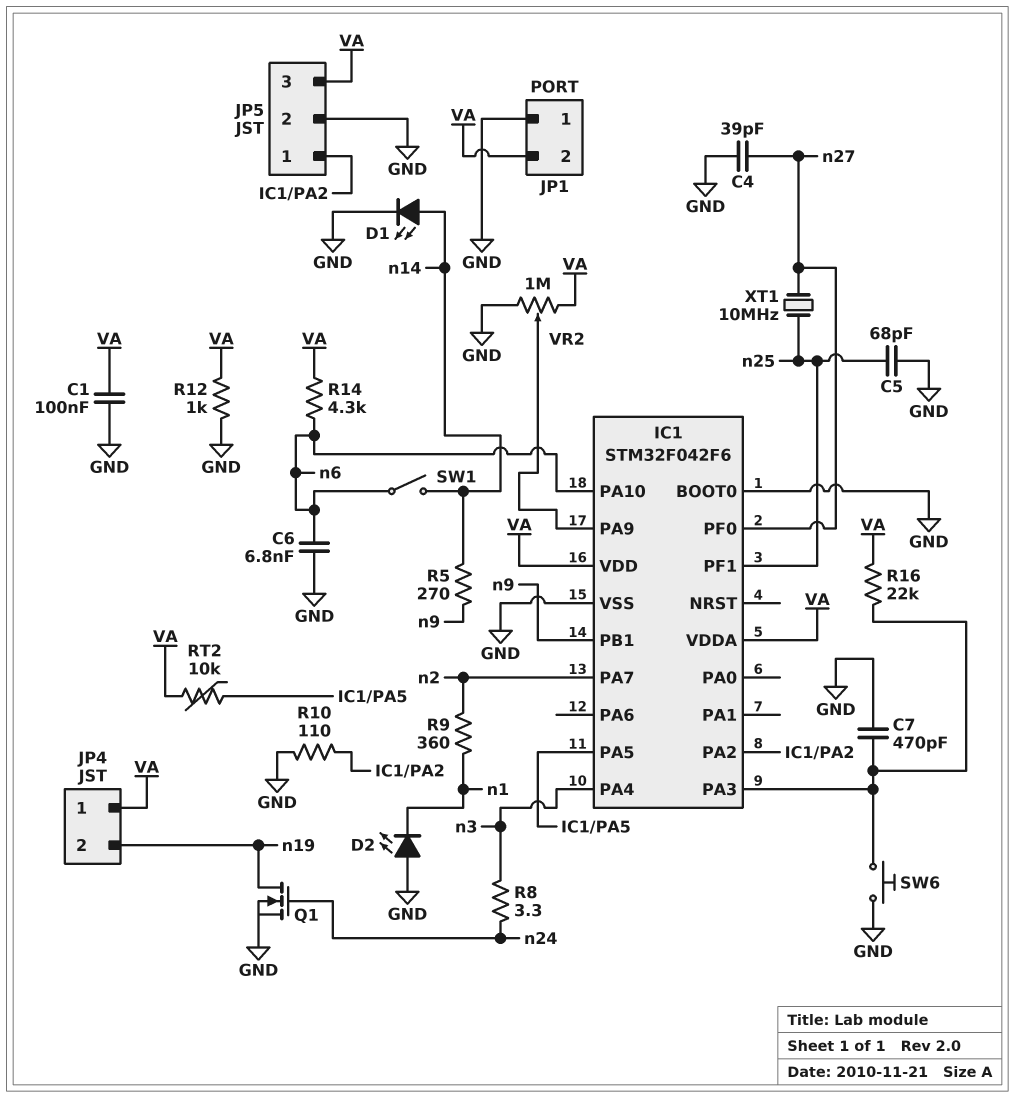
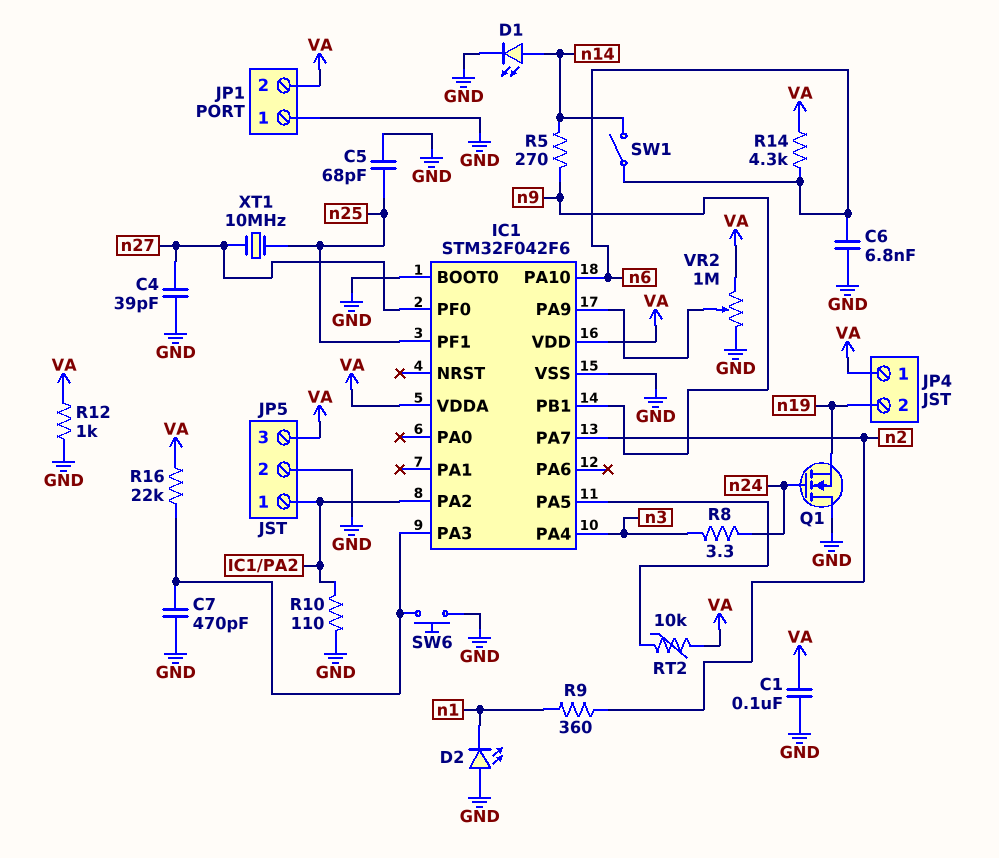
Q1: NMOS (G n24, D n19, S GND) -> NMOS (G n24, D GND, S n19)

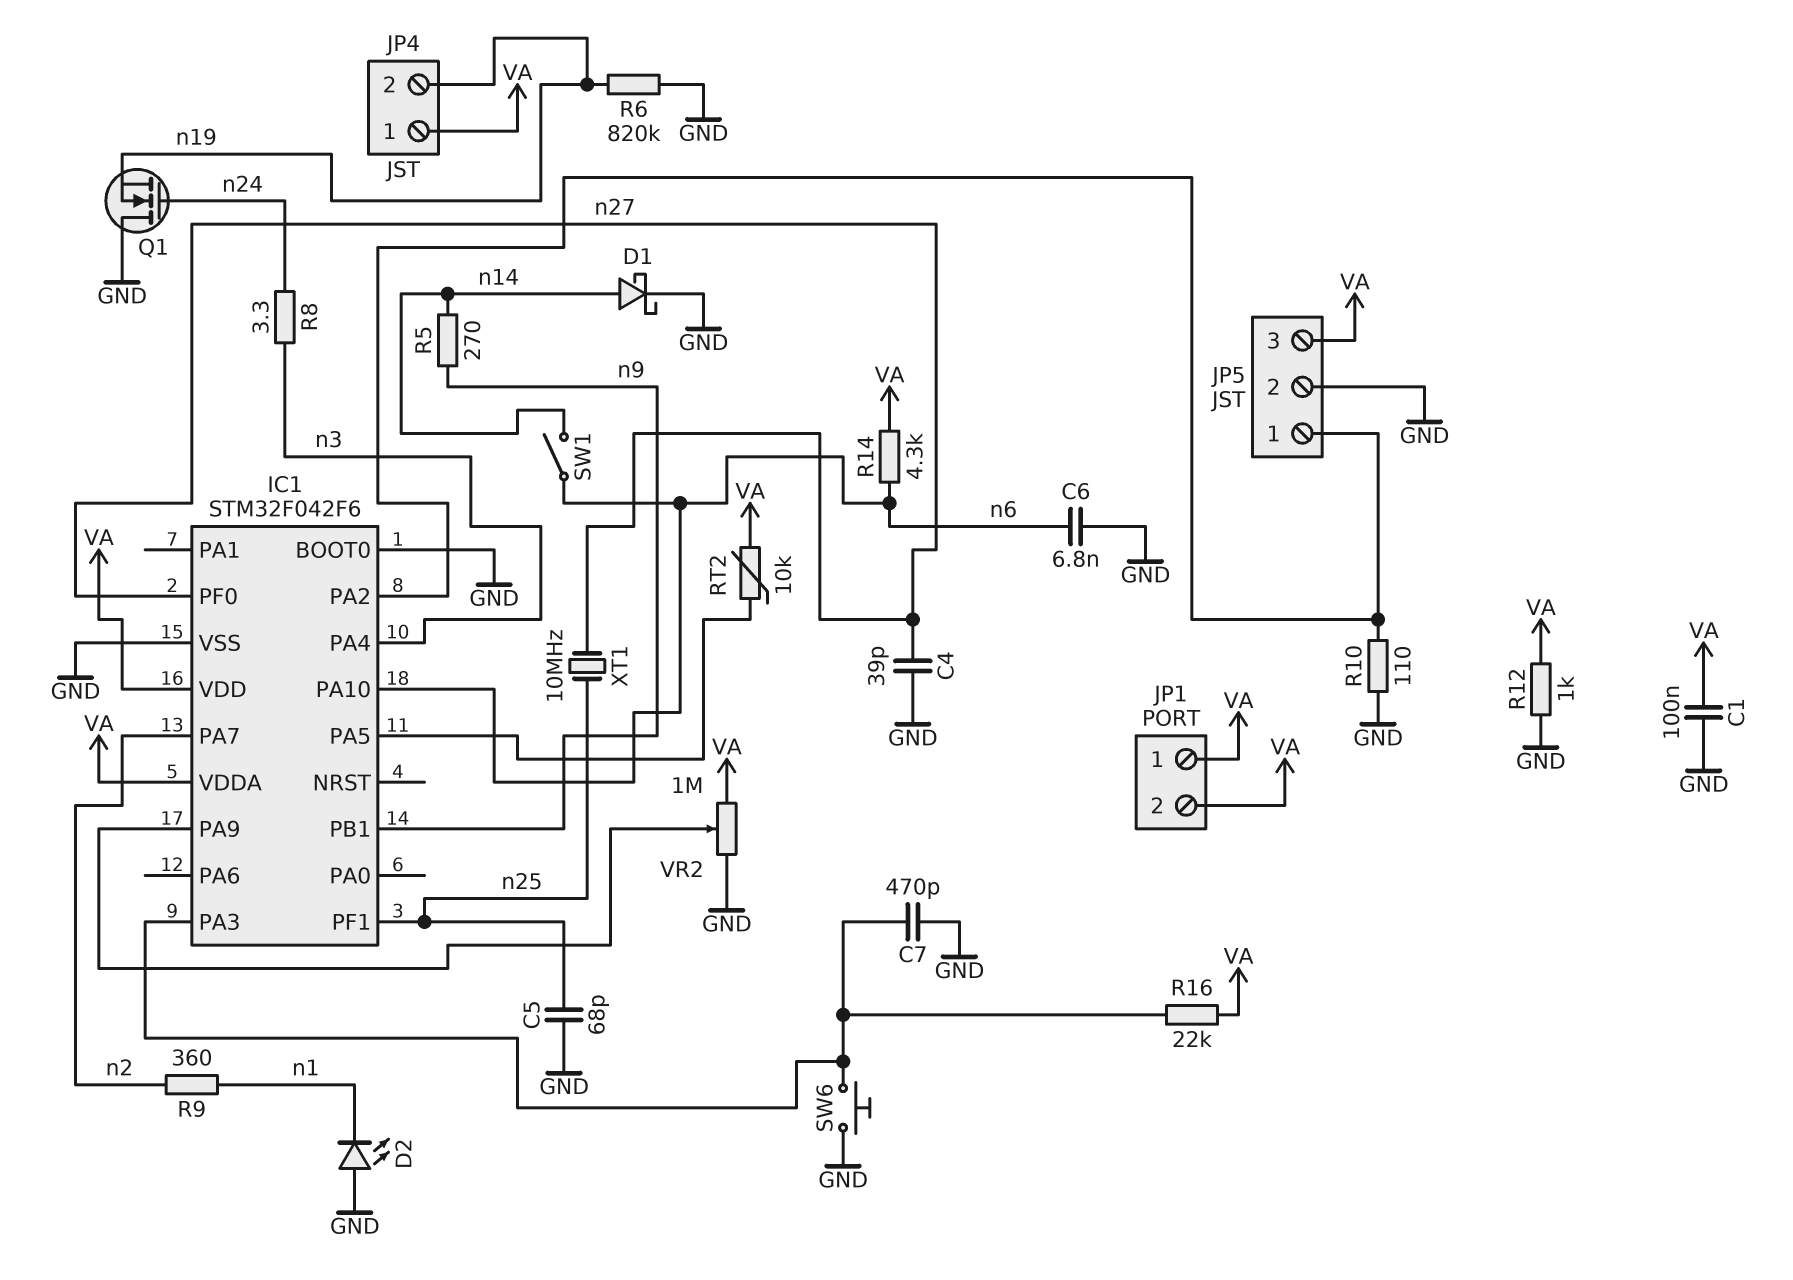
D1: LED (A n14, K GND) -> schottky (A n14, K GND)
JP1 pin 1: GND -> VA
R6: none -> 820k (GND, n19)

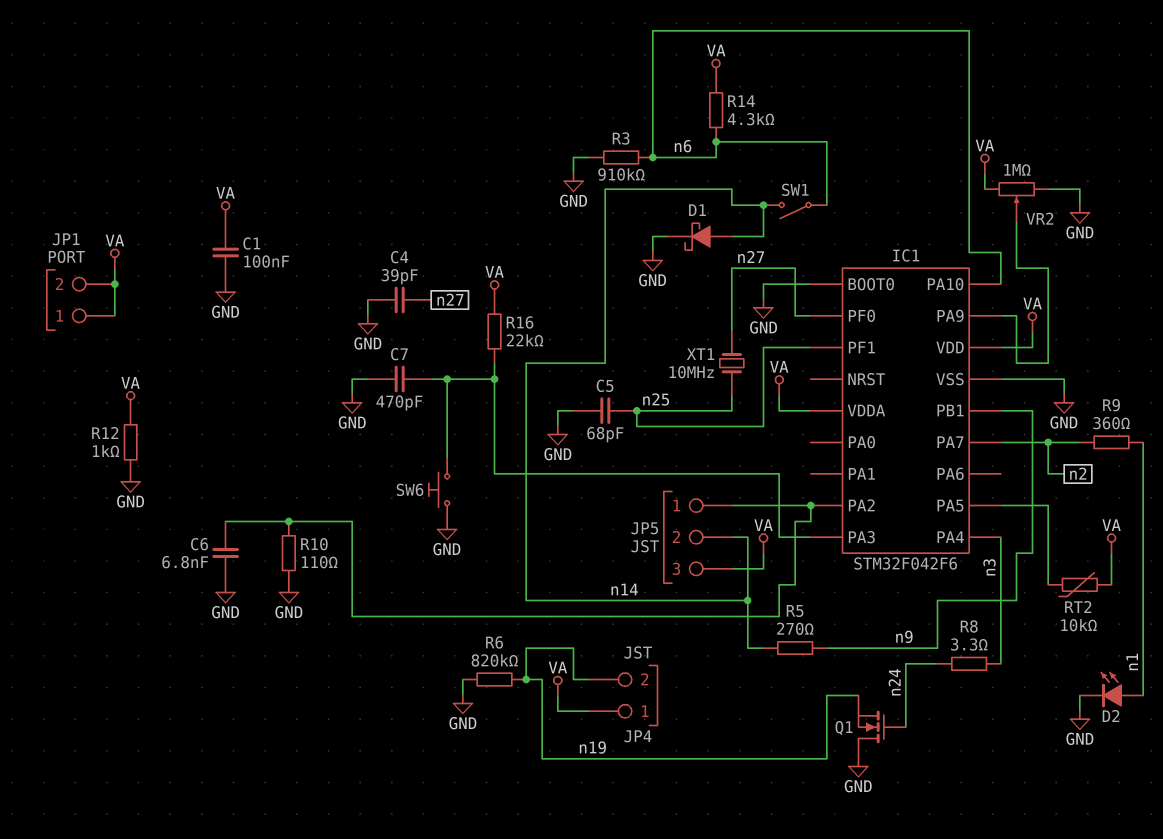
C6: 6.8nF (GND, n6) -> 6.8nF (GND, IC1/PA2)
D2: LED (A GND, K n1) -> LED (A n1, K GND)
JP5 pin 2: GND -> n14
R3: none -> 910k (GND, n6)

